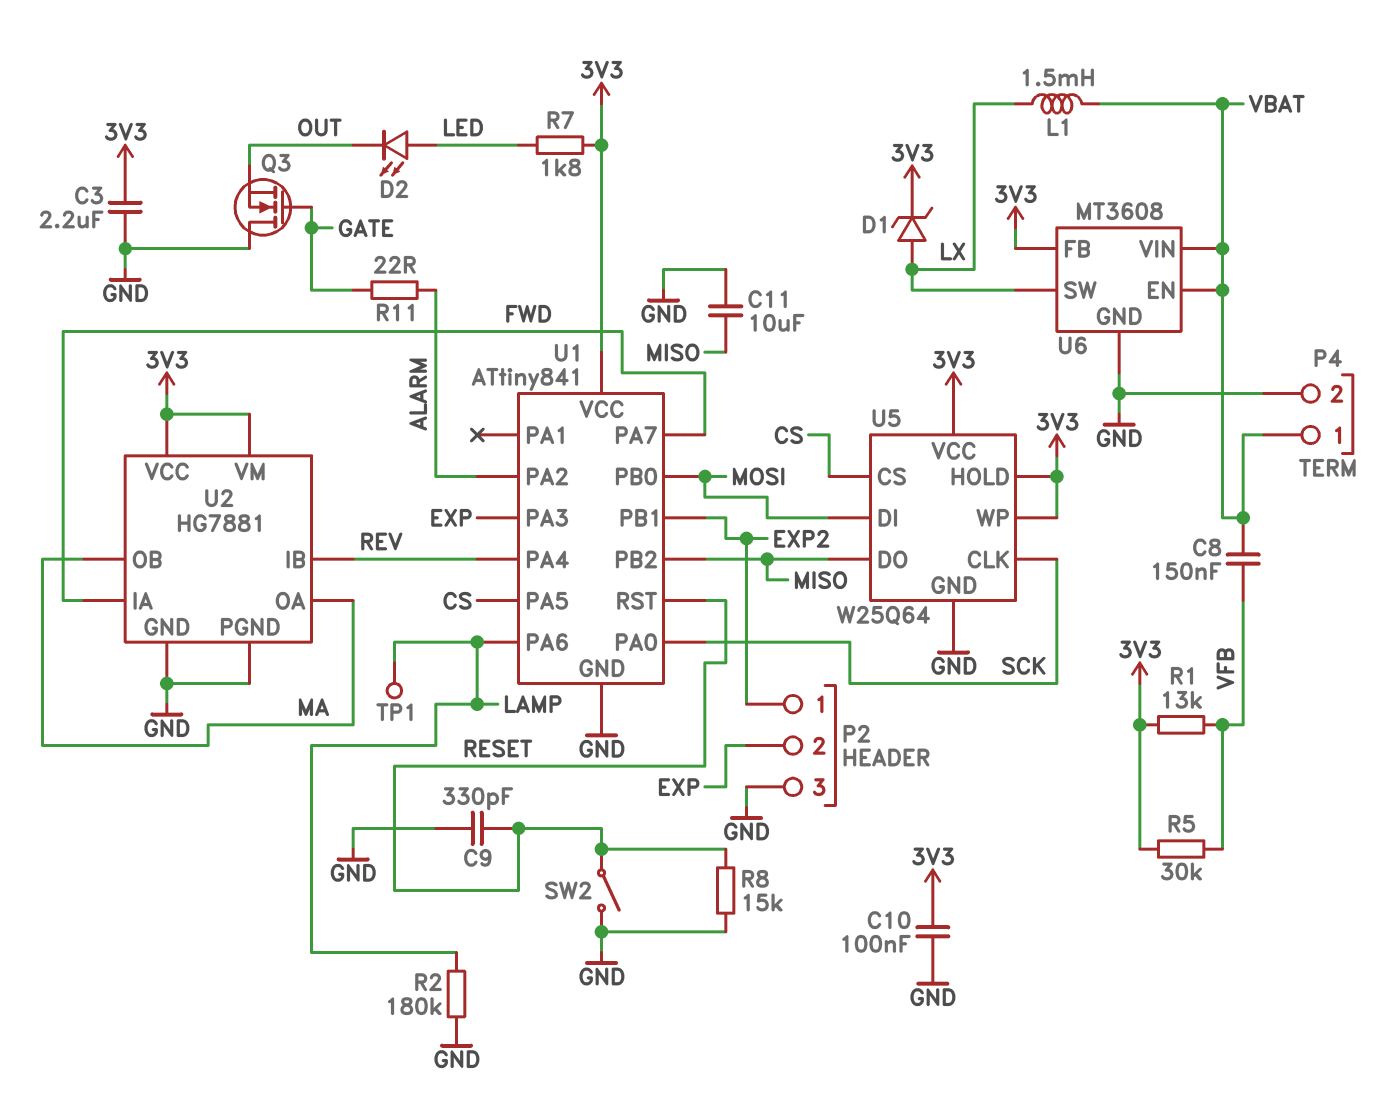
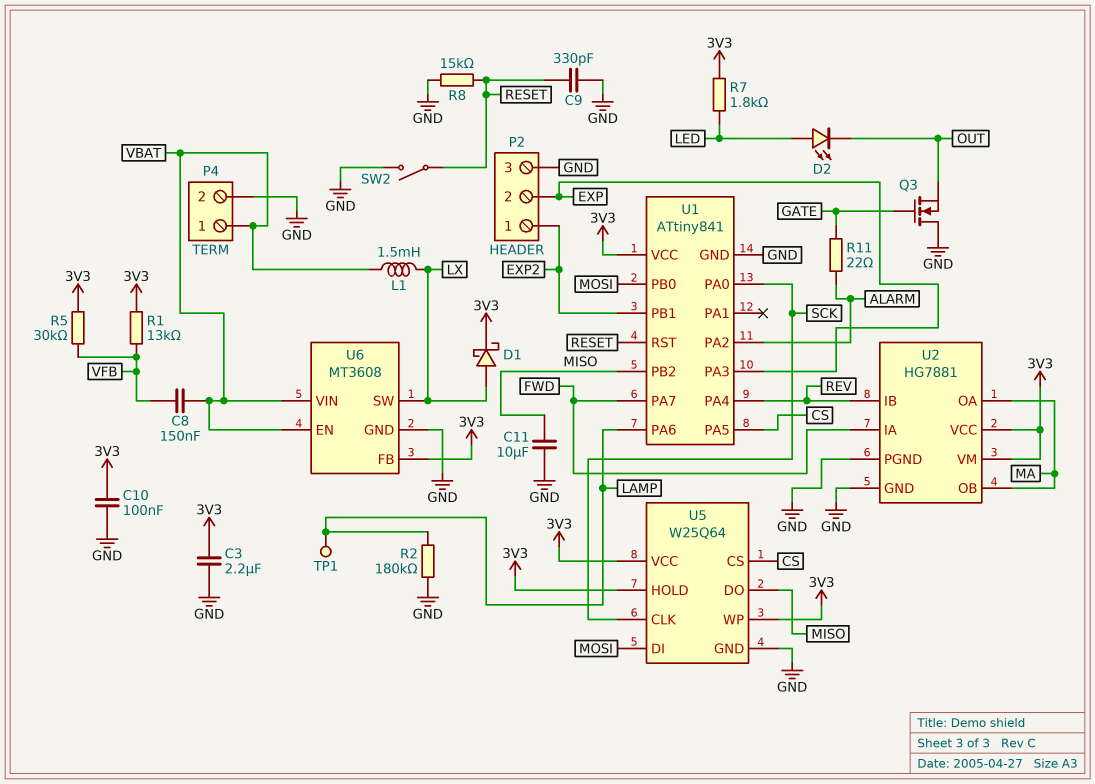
D1: zener (A LX, K 3V3) -> schottky (A LX, K 3V3)

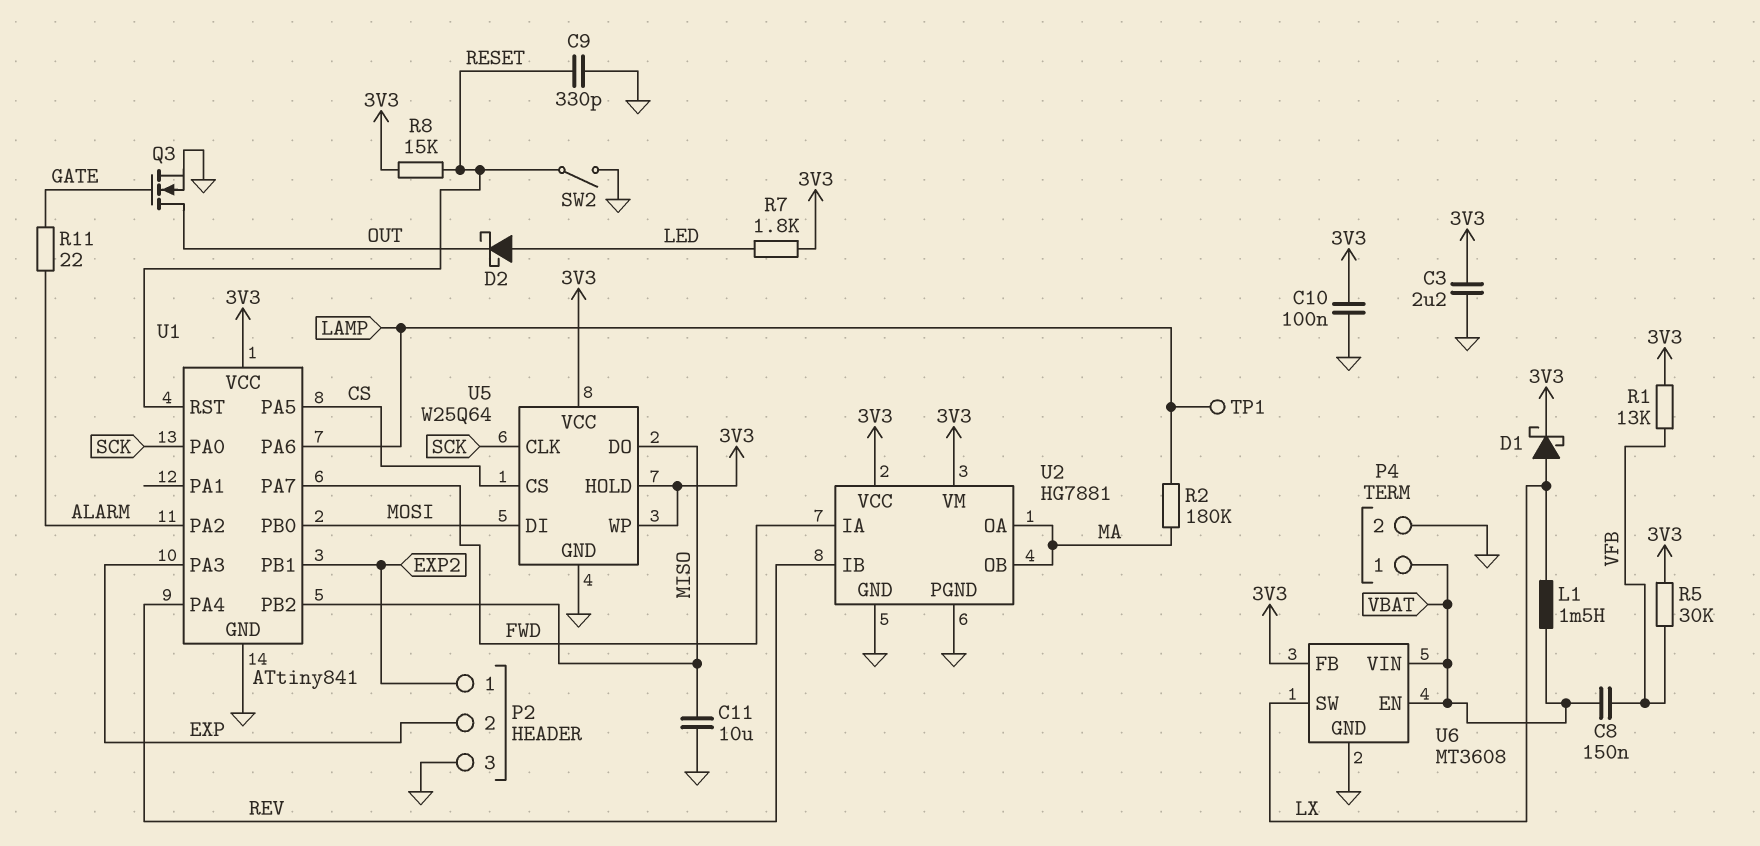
D2: LED (A LED, K OUT) -> schottky (A LED, K OUT)
Q3: NMOS (G GATE, D GND, S OUT) -> NMOS (G GATE, D OUT, S GND)
R2: 180k (GND, LAMP) -> 180k (LAMP, MA)
R8: 15k (GND, RESET) -> 15k (3V3, RESET)

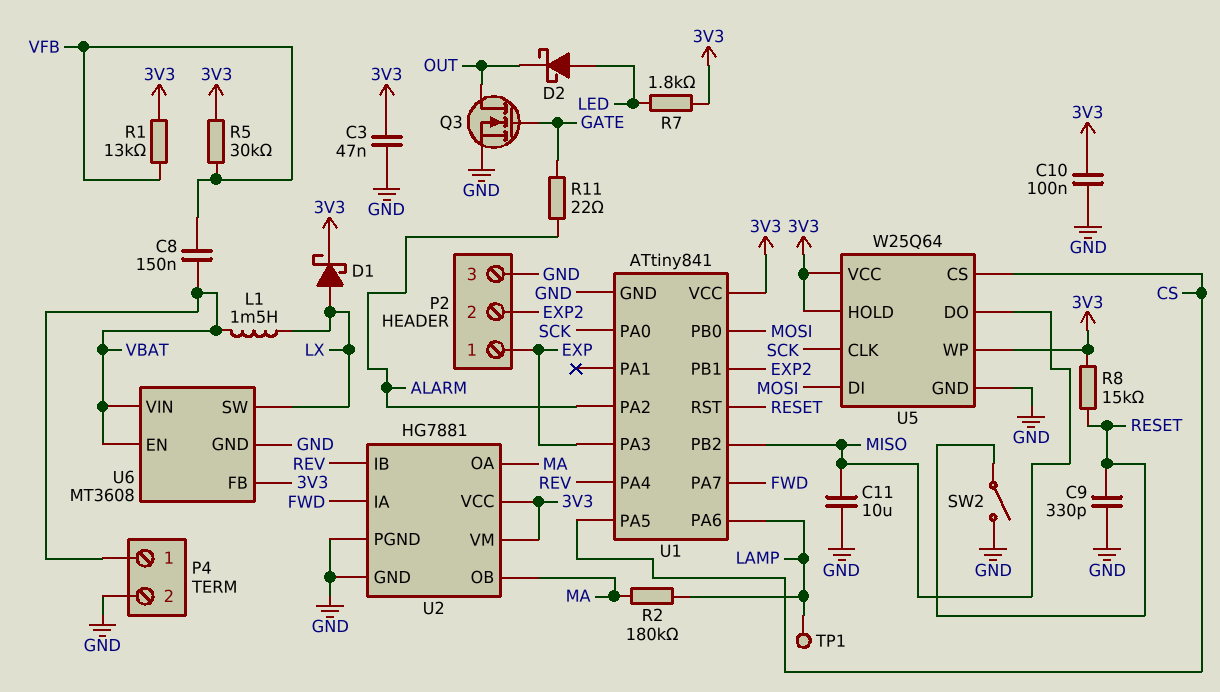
C3: 2.2uF (3V3, GND) -> 47nF (3V3, GND)
P2 pin 1: EXP2 -> EXP
P2 pin 2: EXP -> EXP2

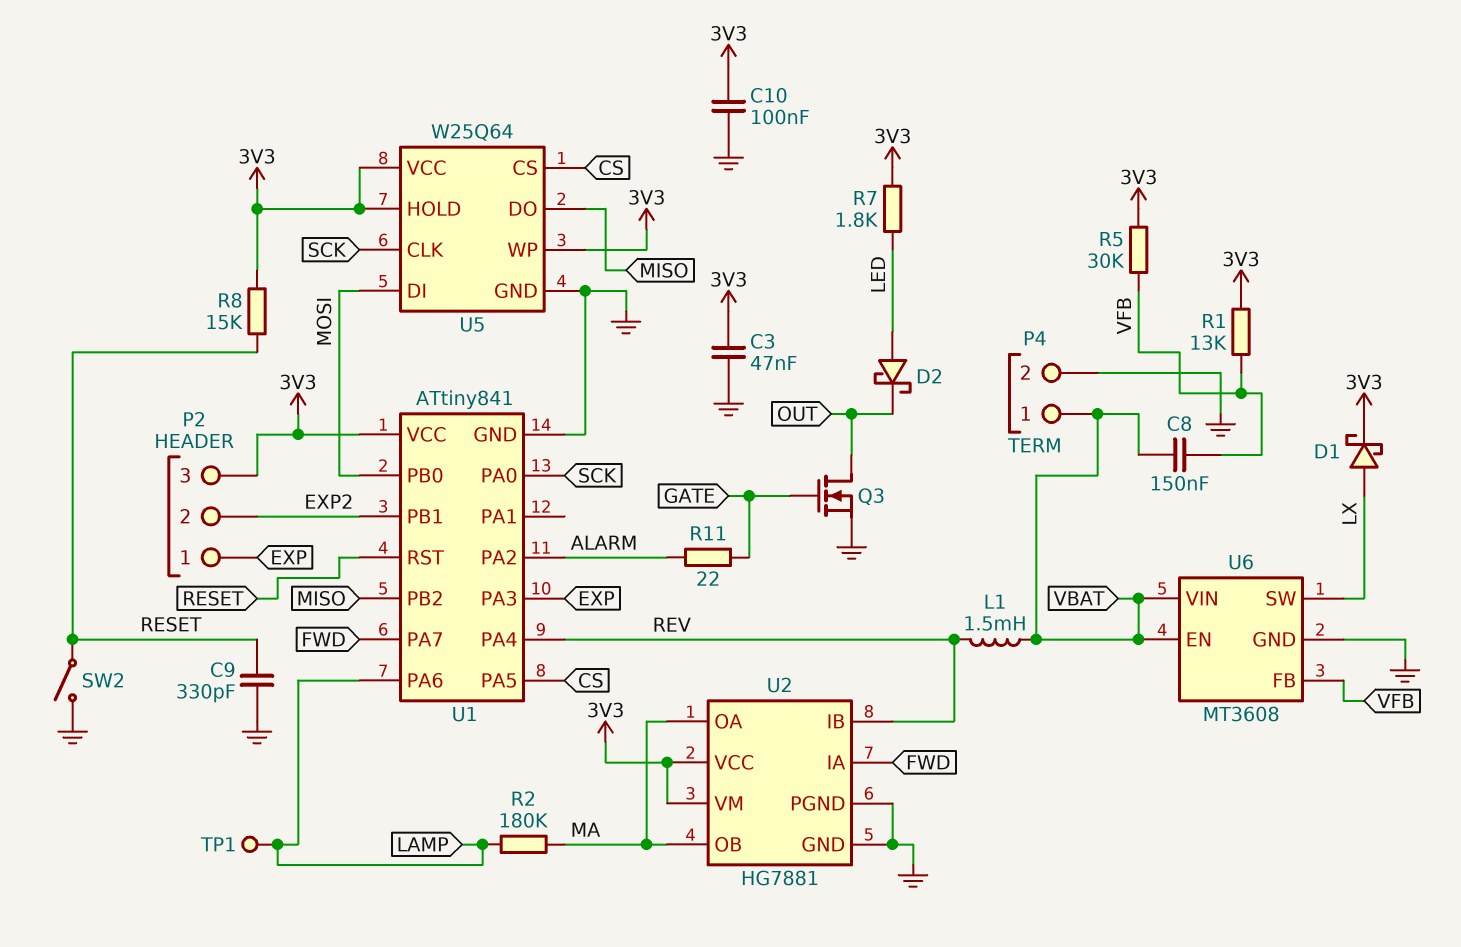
C11: 10uF (GND, MISO) -> none
L1: 1.5mH (LX, VBAT) -> 1.5mH (REV, VBAT)
P2 pin 3: GND -> 3V3
U6 pin FB: 3V3 -> VFB

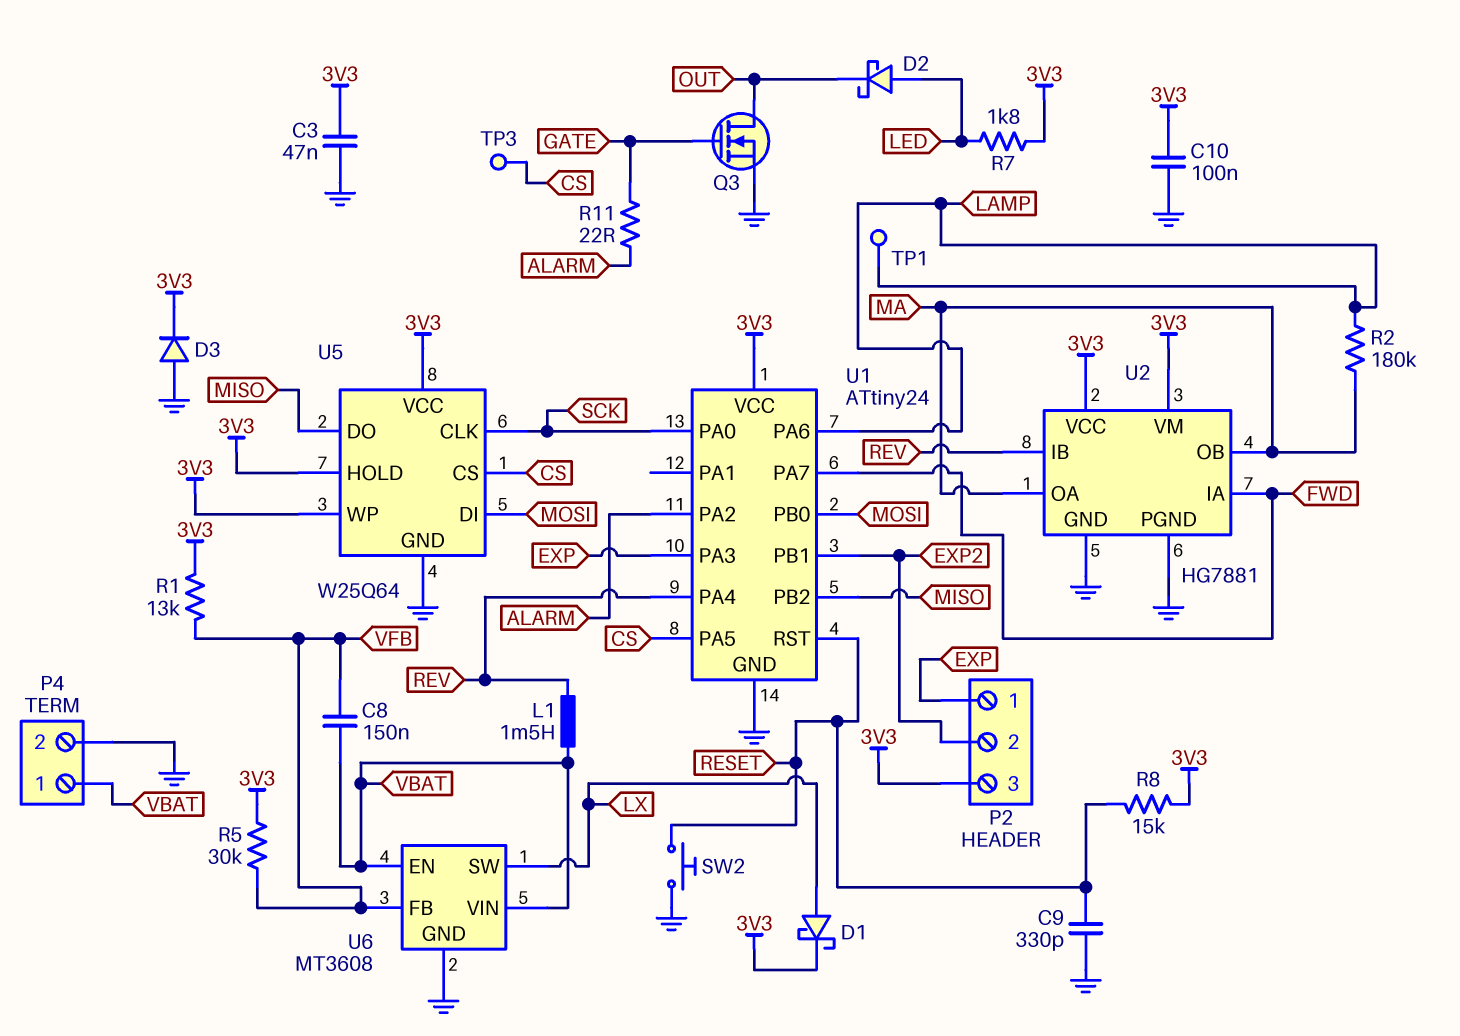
D3: none -> diode (A GND, K 3V3)
SW2: switch (GND, RESET) -> button (GND, RESET)
TP3: none -> test point (CS)
U1: ATtiny841 -> ATtiny24

